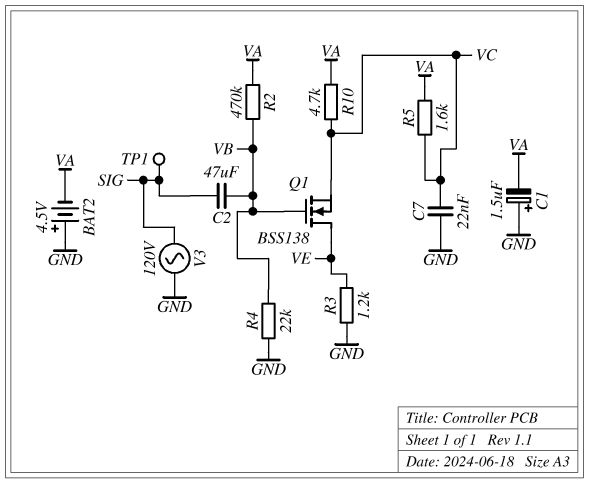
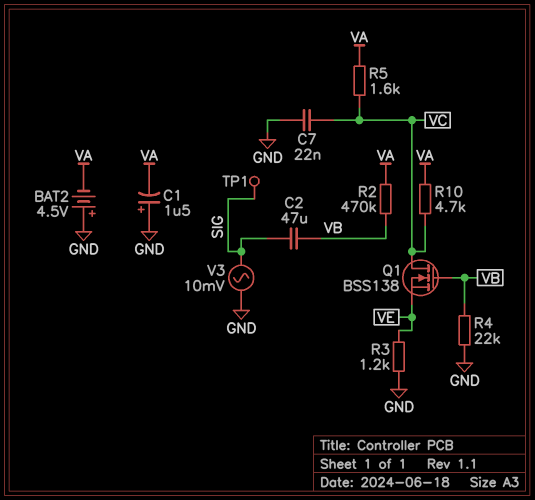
Q1: NMOS BSS138 (G VB, D VE, S VC) -> NMOS BSS138 (G VB, D VC, S VE)
V3: AC 120V (GND, SIG) -> AC 10mV (GND, SIG)

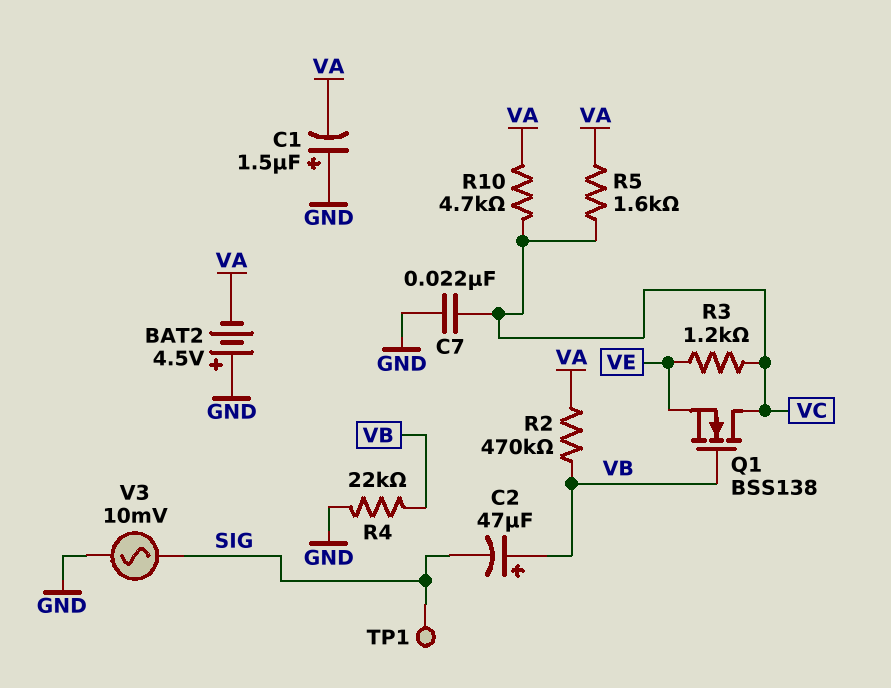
C2: 47uF (SIG, VB) -> 47uF (plus VB, minus SIG)
R3: 1.2k (GND, VE) -> 1.2k (VC, VE)

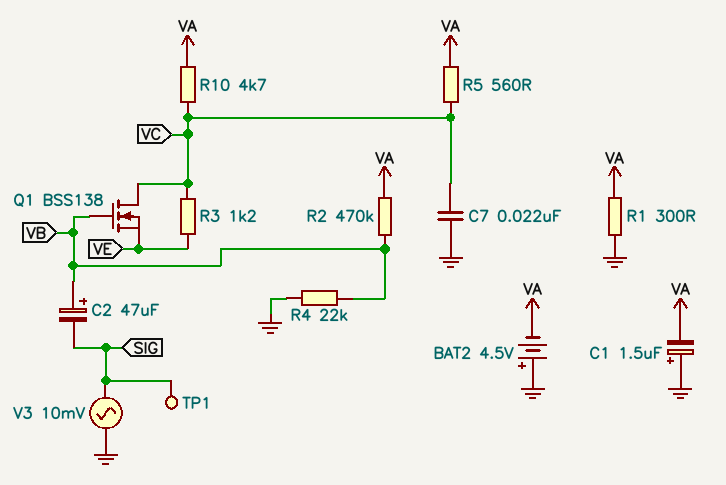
R1: none -> 300 (GND, VA)
R5: 1.6k (VA, VC) -> 560 (VA, VC)

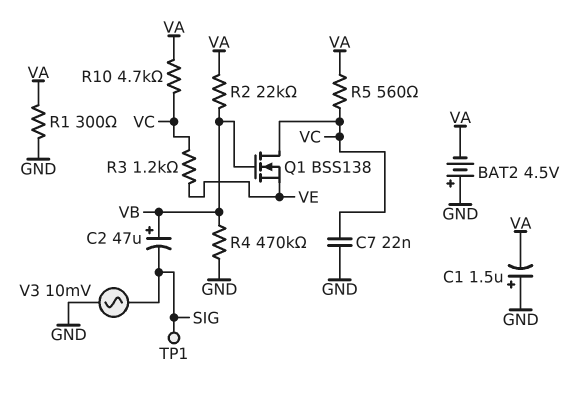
R2: 470k (VA, VB) -> 22k (VA, VB)
R4: 22k (GND, VB) -> 470k (GND, VB)

